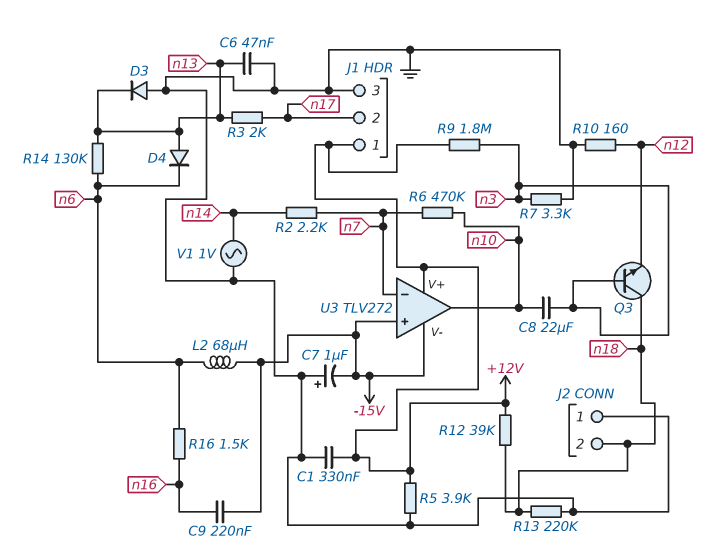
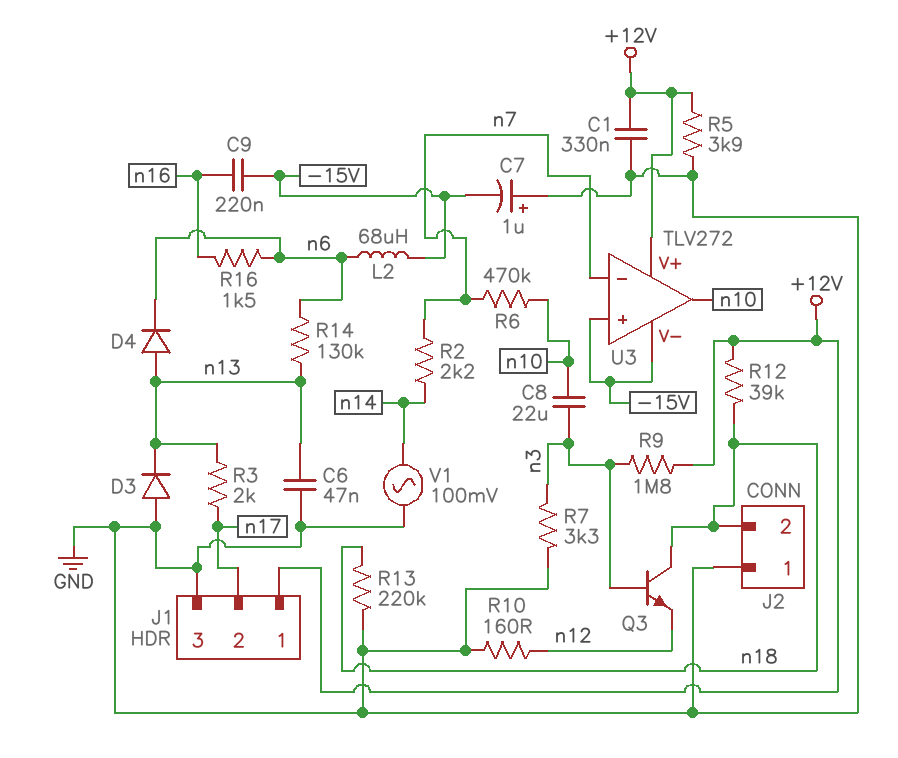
V1: AC 1V (GND, n14) -> AC 100mV (GND, n14)

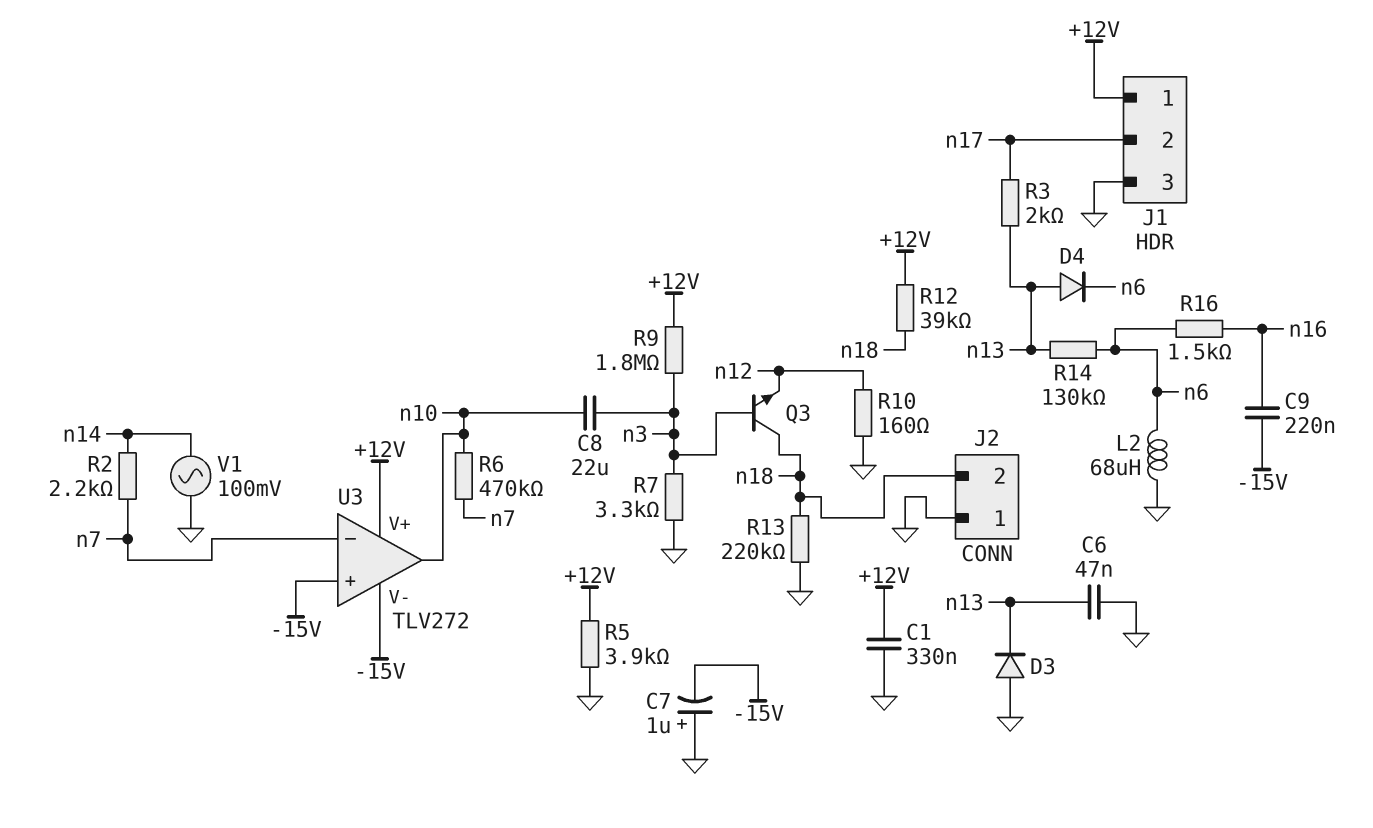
L2: 68uH (-15V, n6) -> 68uH (GND, n6)

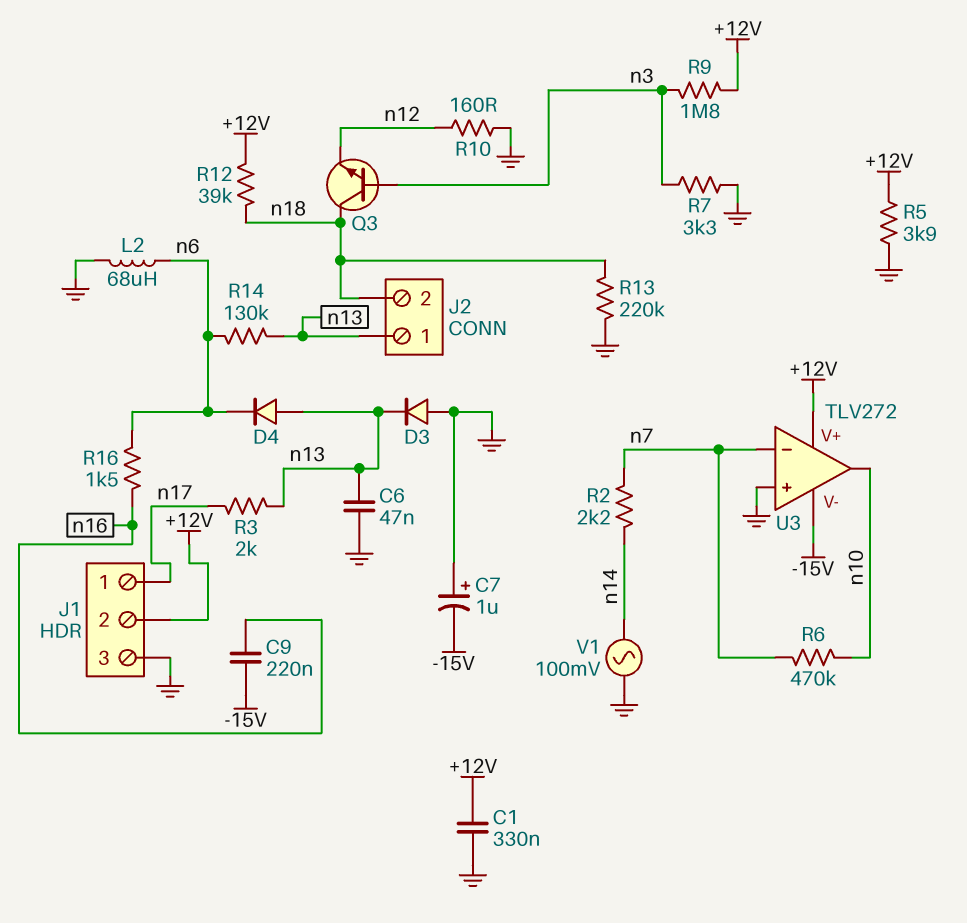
C8: 22uF (n3, n10) -> none
J1 pin 1: +12V -> n17
J1 pin 2: n17 -> +12V
J2 pin 1: GND -> n13
U3 pin in+: -15V -> GND

